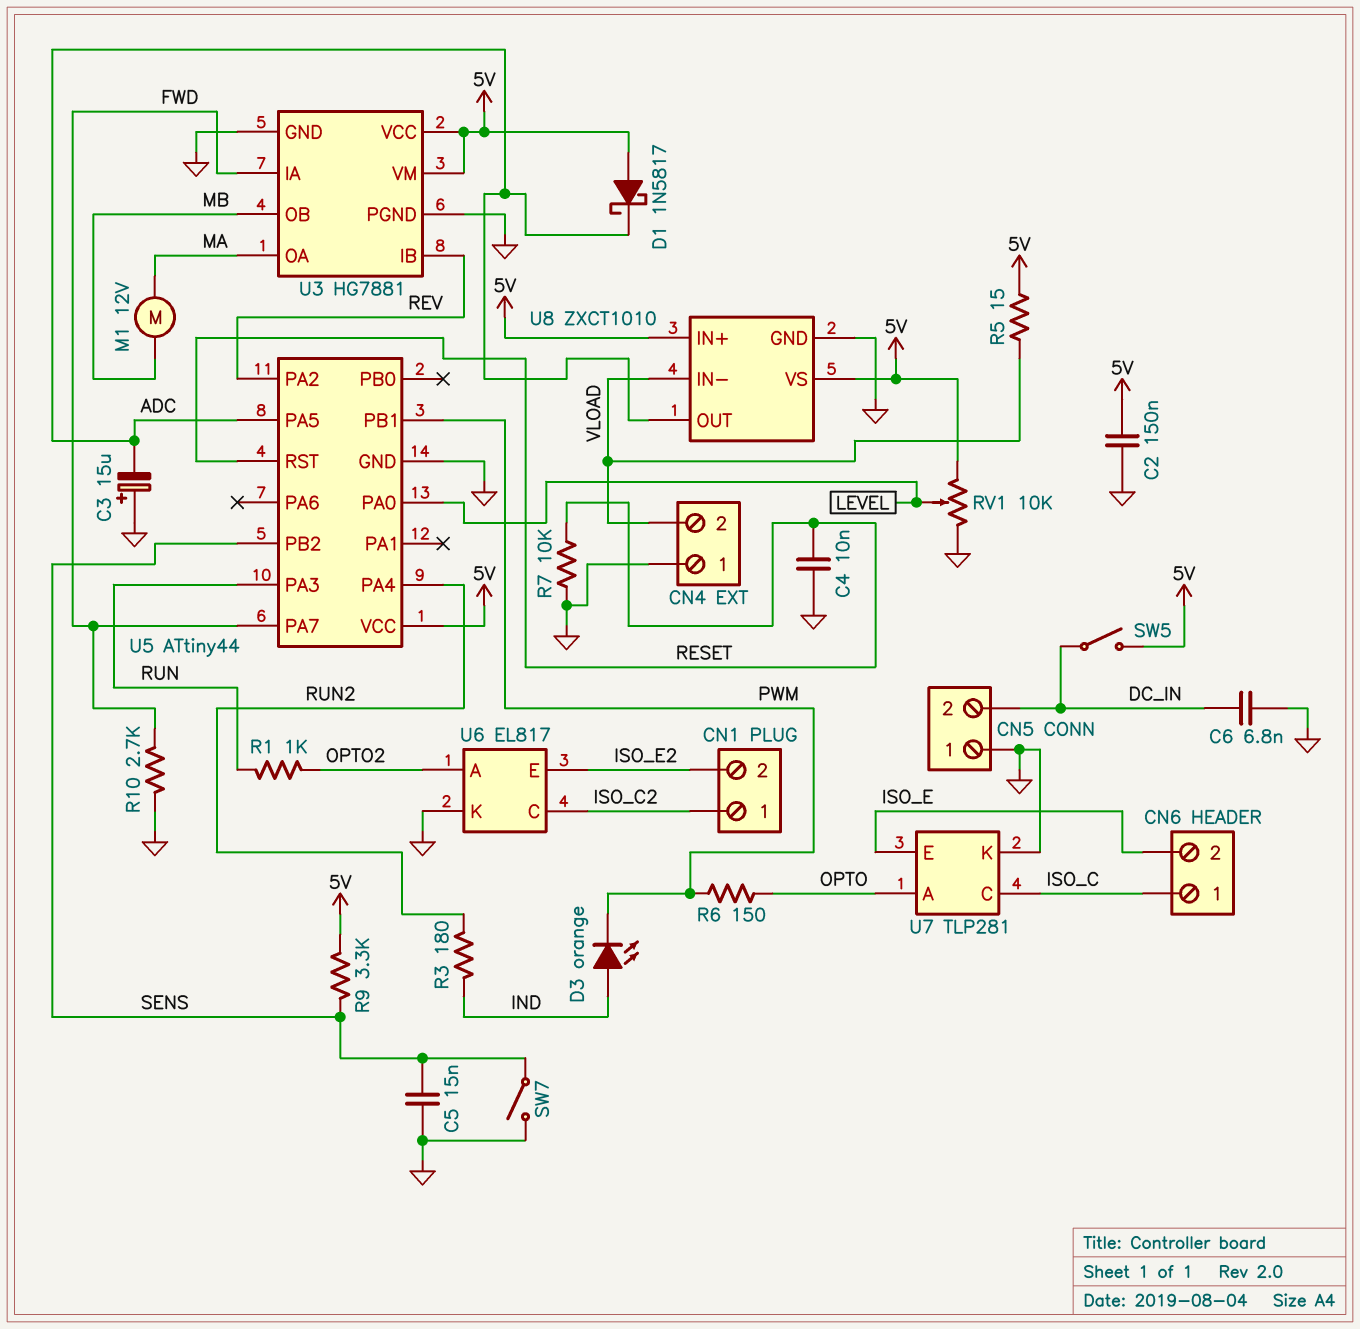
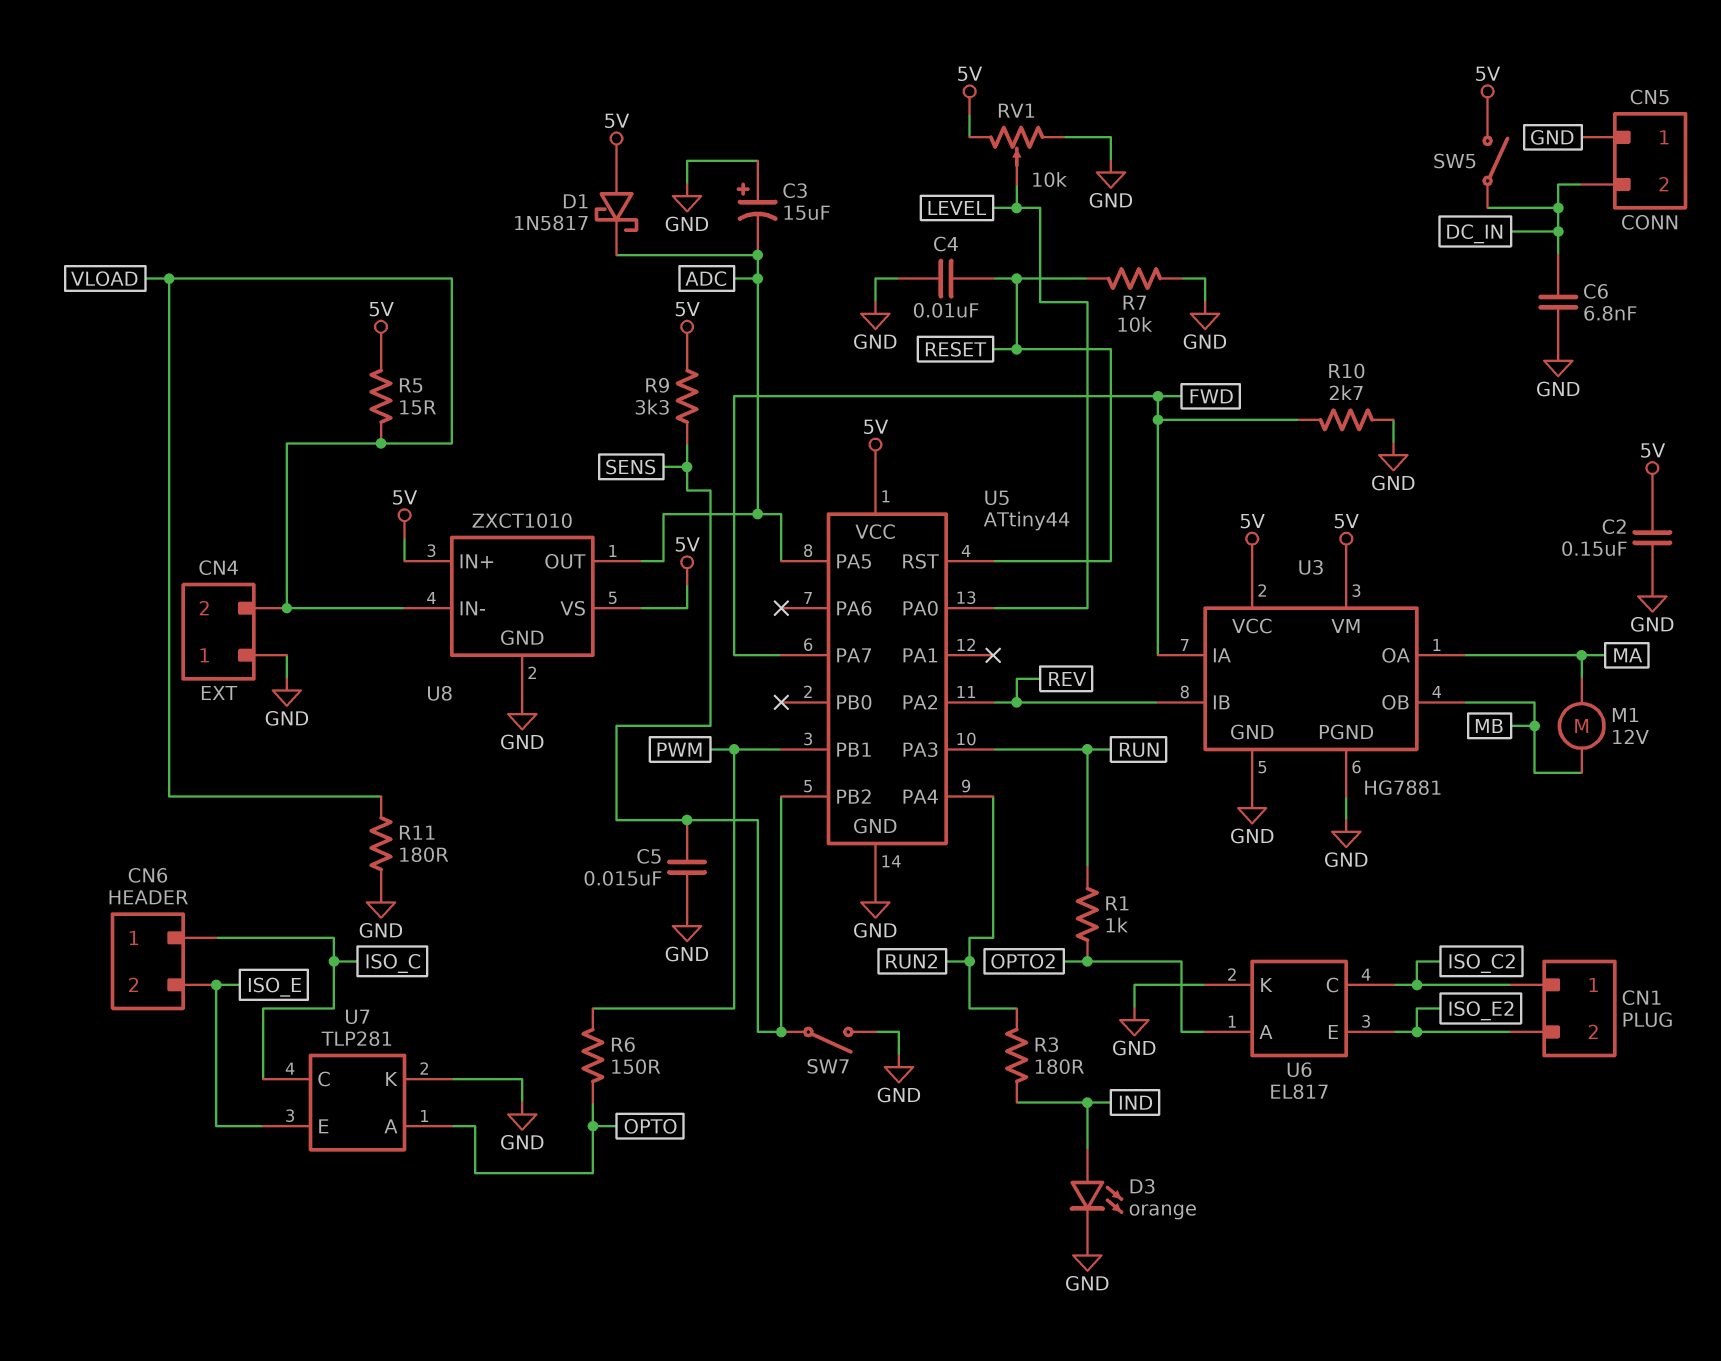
D3: LED orange (A IND, K PWM) -> LED orange (A IND, K GND)
R11: none -> 180 (GND, VLOAD)

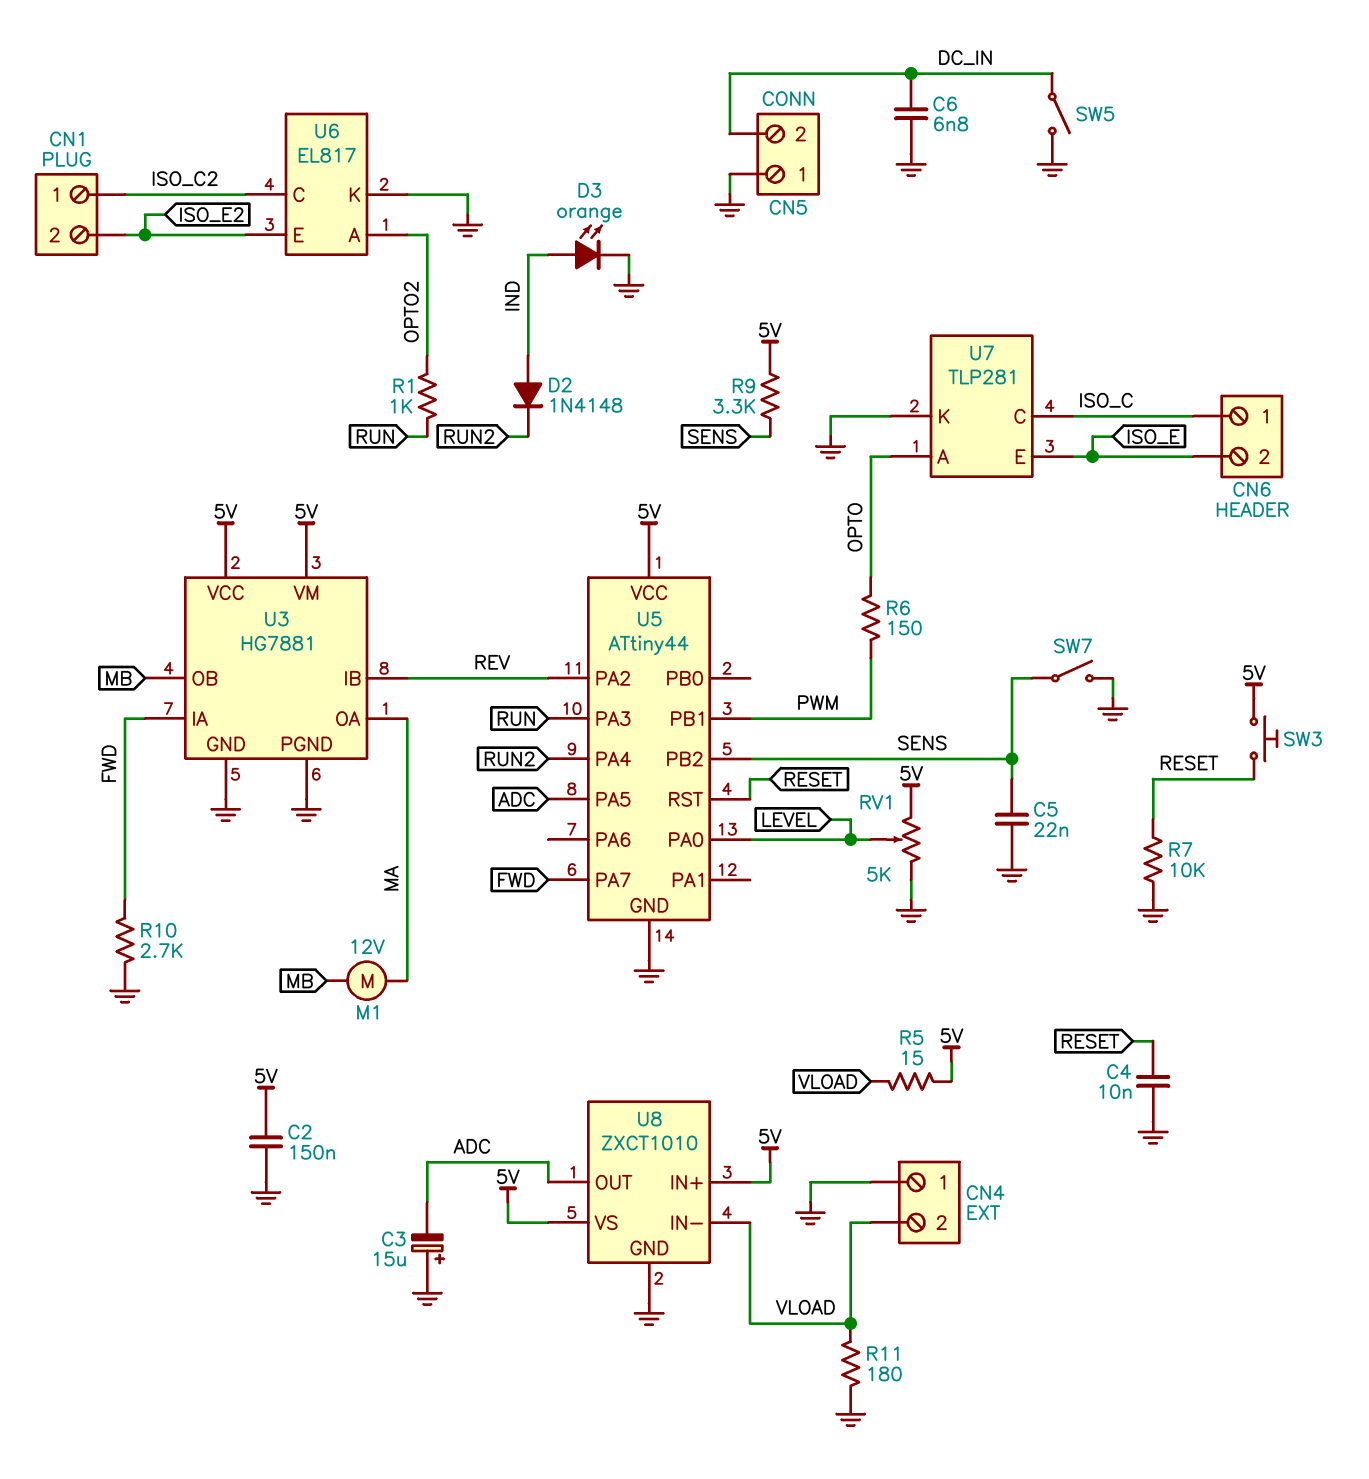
C5: 15nF (GND, SENS) -> 22nF (GND, SENS)
D1: schottky 1N5817 (A 5V, K ADC) -> none
D2: none -> diode 1N4148 (A IND, K RUN2)
R3: 180 (IND, RUN2) -> none
RV1: 10k (5V, GND, wiper LEVEL) -> 5k (5V, GND, wiper LEVEL)
SW3: none -> button (5V, RESET)
SW5: switch (5V, DC_IN) -> switch (DC_IN, GND)

